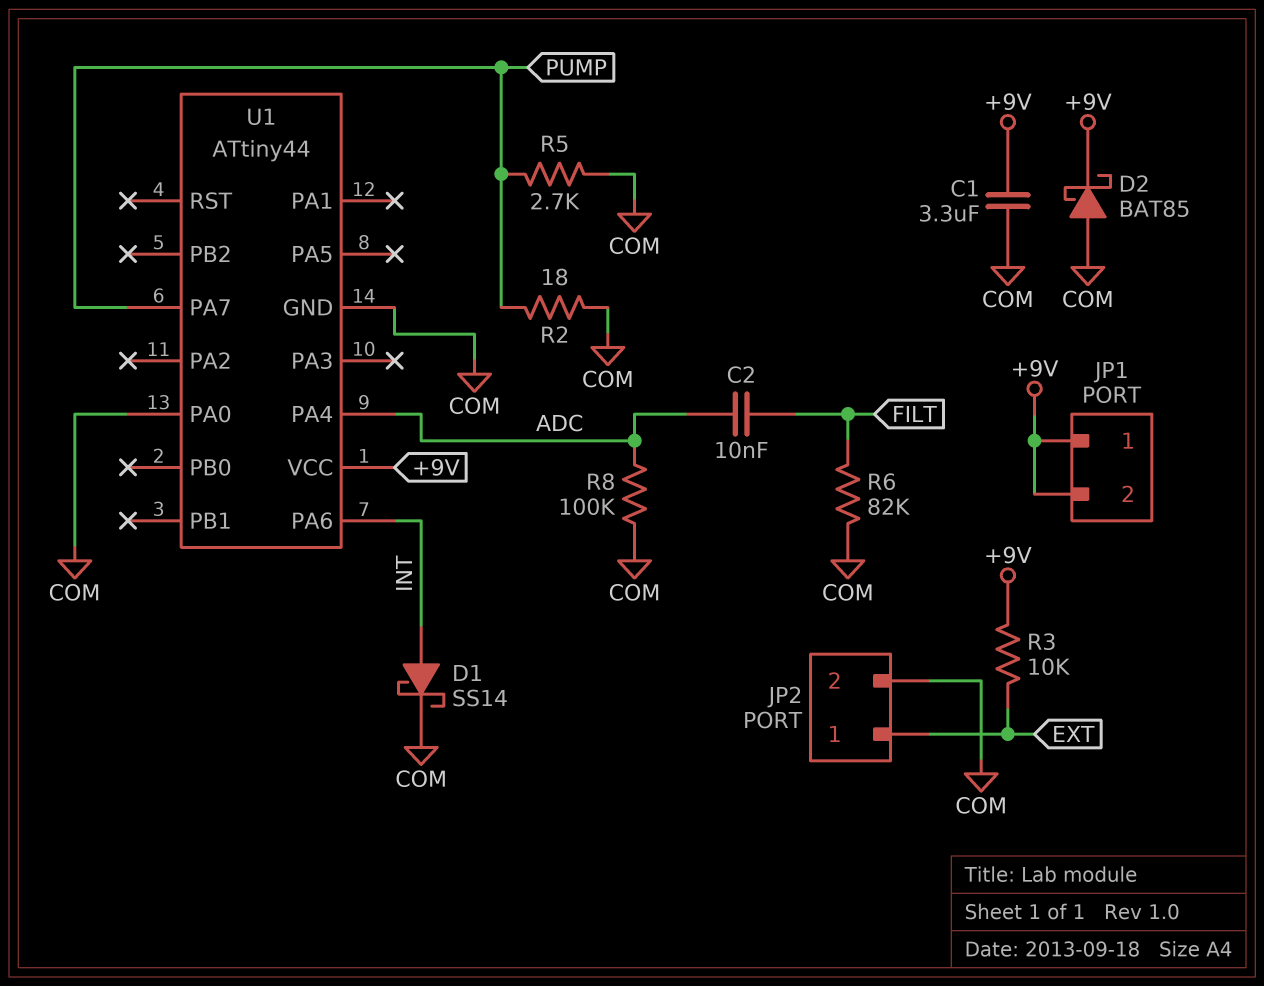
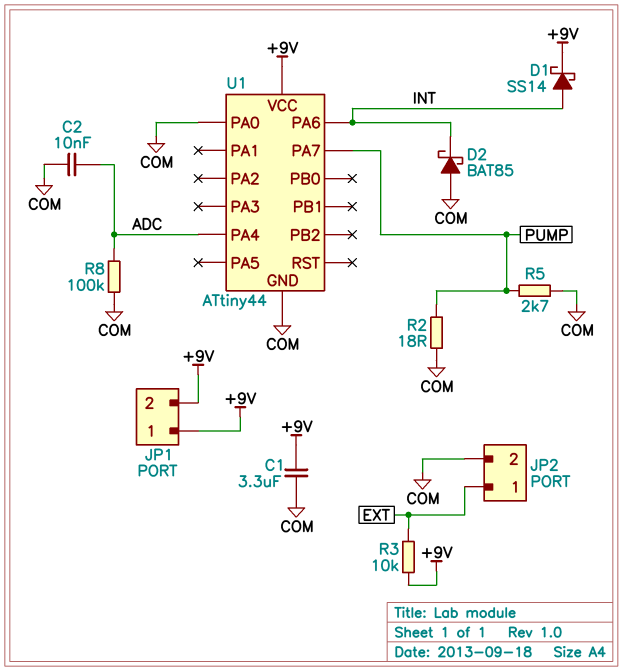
C2: 10nF (ADC, FILT) -> 10nF (ADC, COM)
D1: schottky SS14 (A INT, K COM) -> schottky SS14 (A INT, K +9V)
D2: schottky BAT85 (A COM, K +9V) -> schottky BAT85 (A COM, K INT)
R6: 82k (COM, FILT) -> none

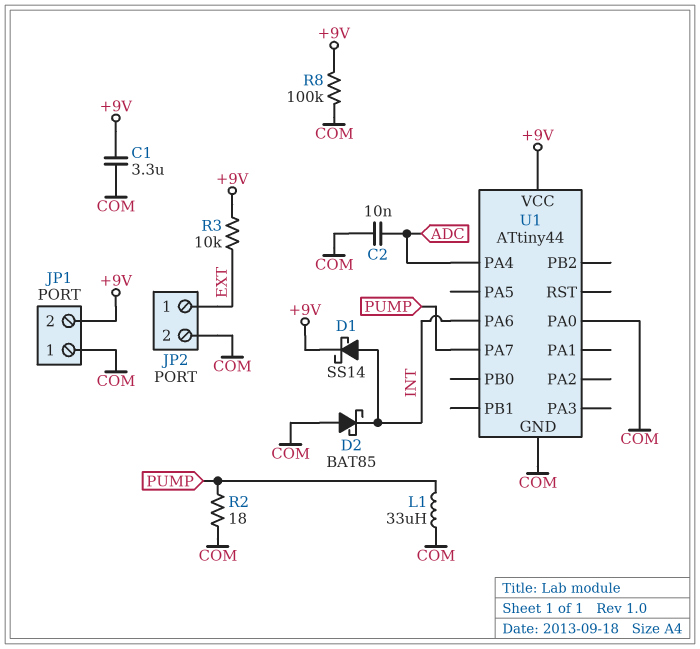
JP1 pin 1: +9V -> COM
L1: none -> 33uH (COM, PUMP)
R5: 2.7k (COM, PUMP) -> none
R8: 100k (ADC, COM) -> 100k (+9V, COM)

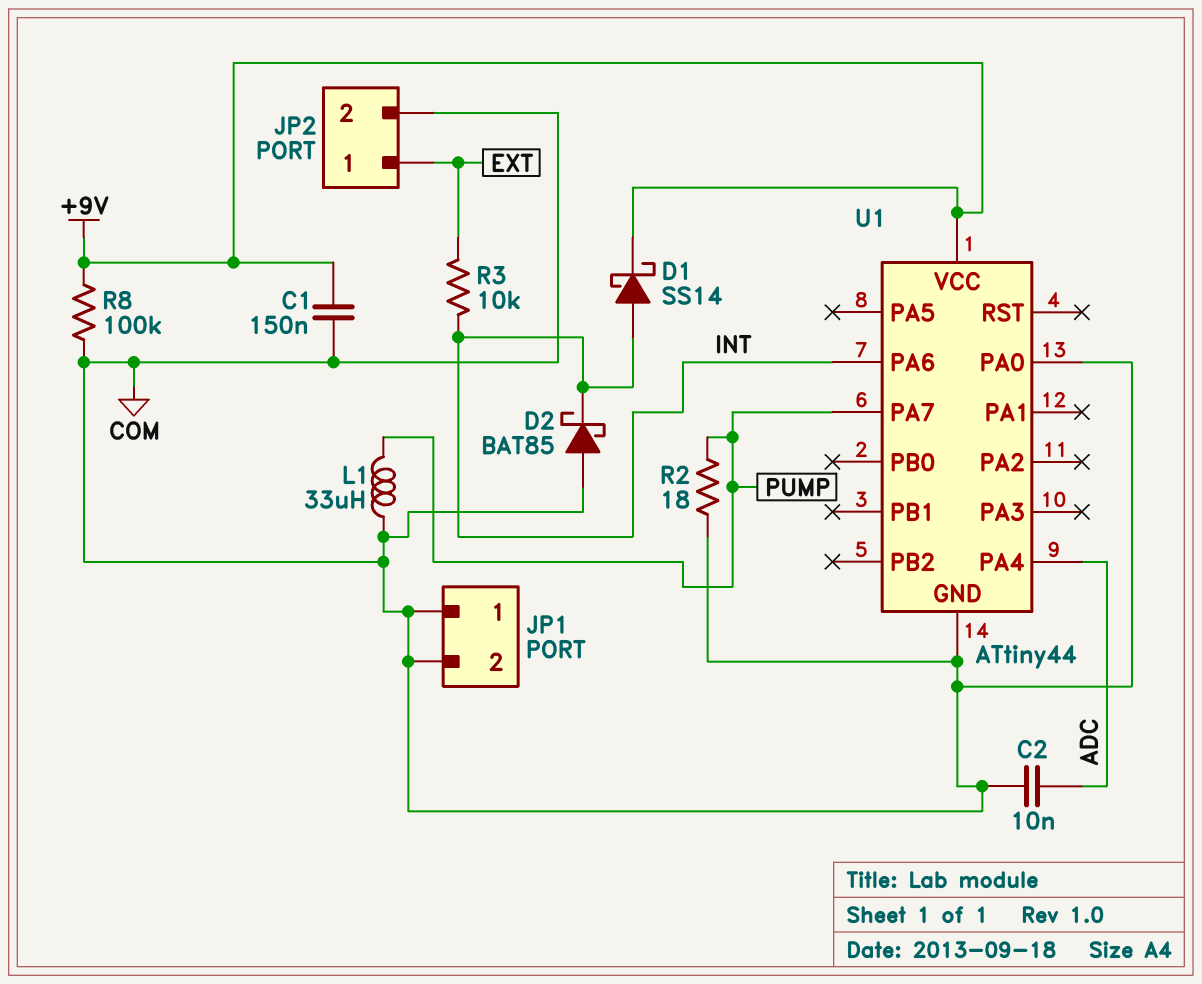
C1: 3.3uF (+9V, COM) -> 150nF (+9V, COM)
JP1 pin 2: +9V -> COM
R3: 10k (+9V, EXT) -> 10k (EXT, INT)

